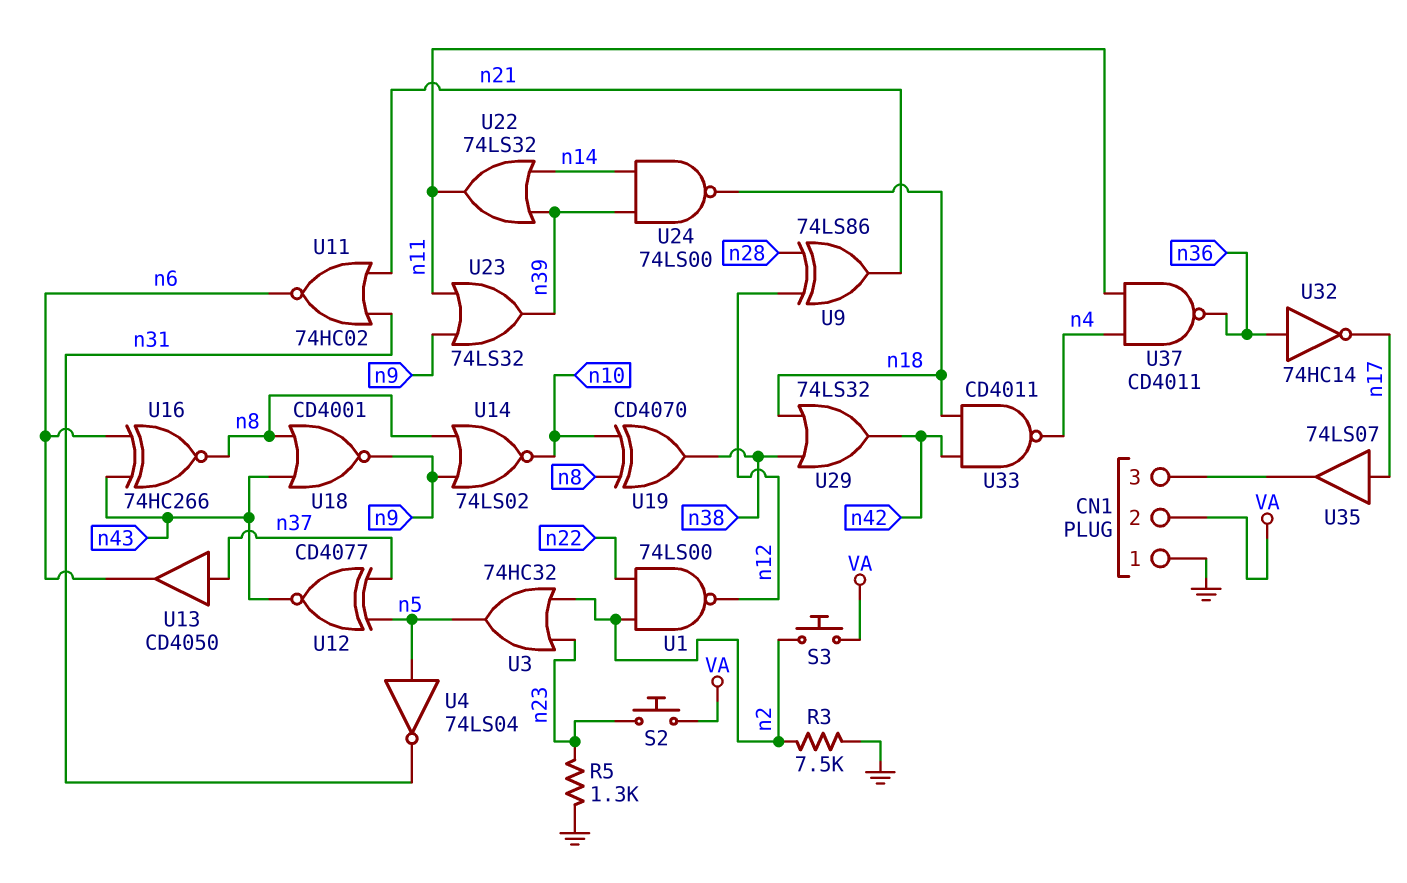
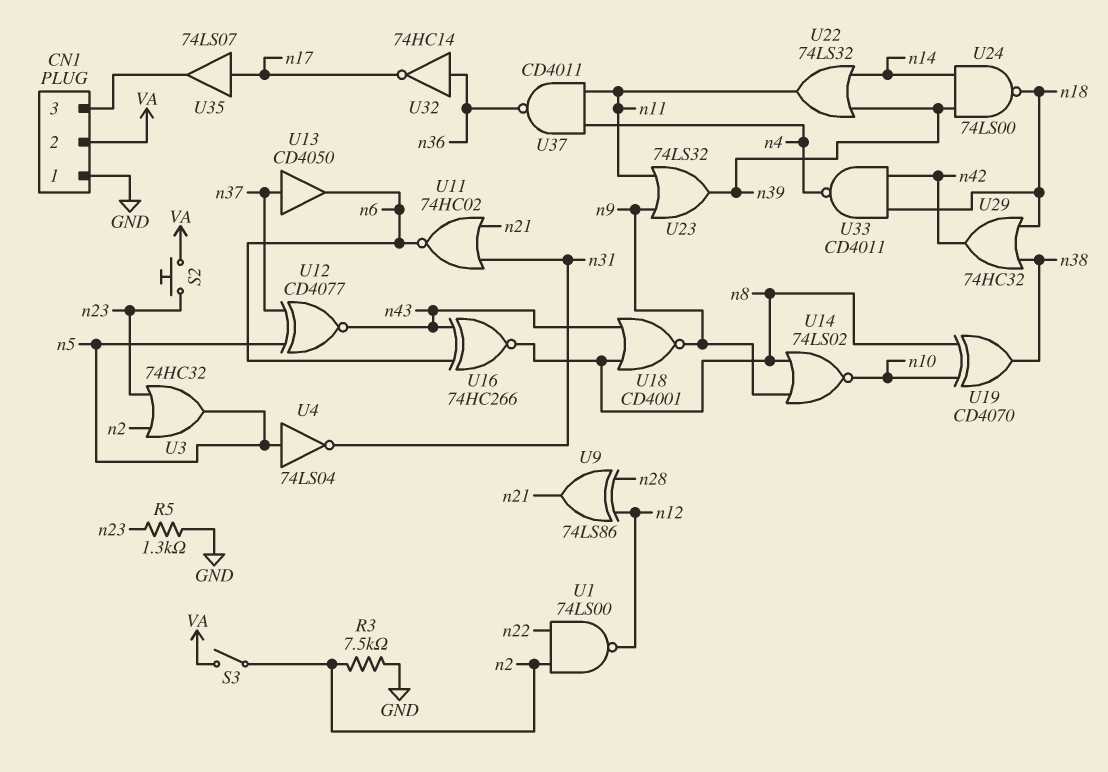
S3: button (VA, n2) -> switch (VA, n2)
U29: OR 74LS32 (in n18, in n38, out n42) -> OR 74HC32 (in n18, in n38, out n42)

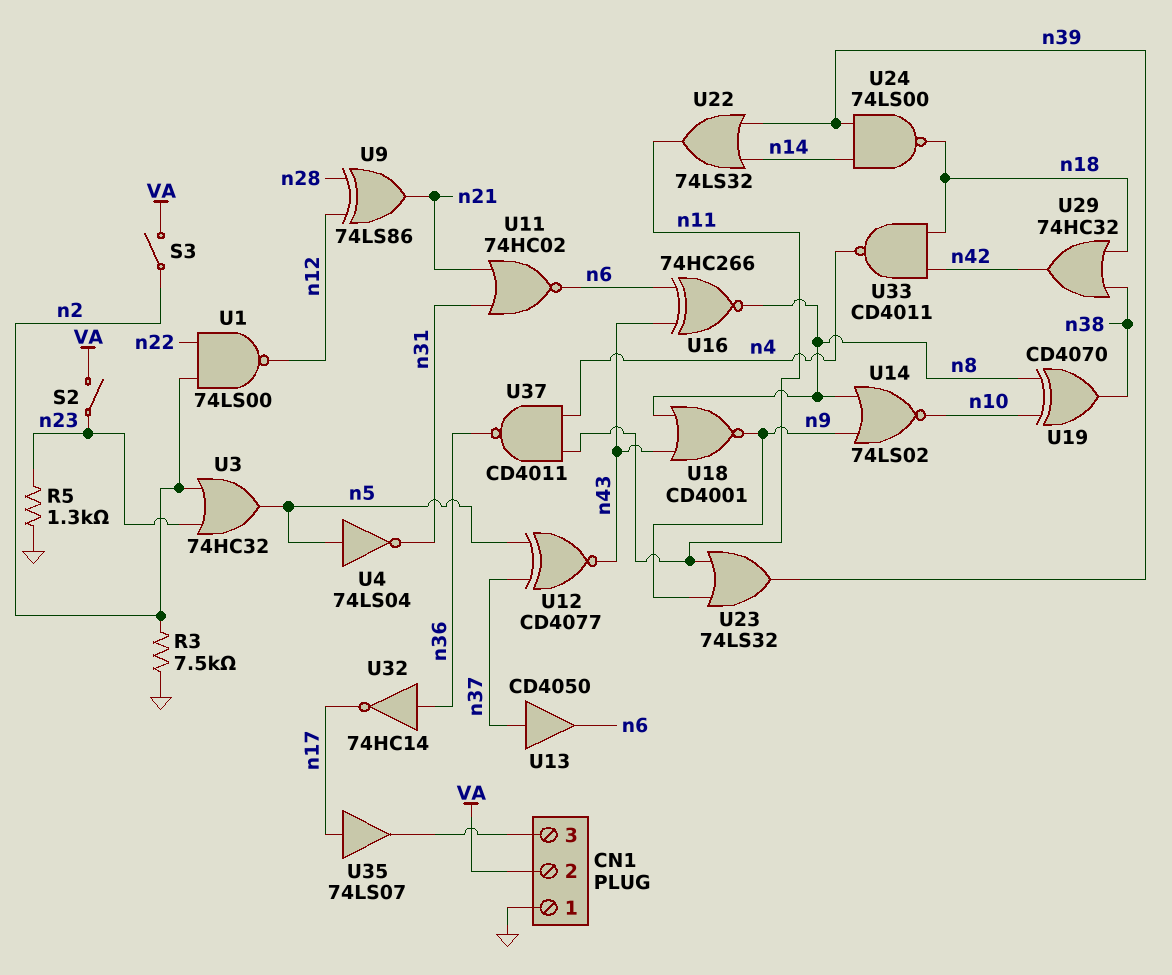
S2: button (VA, n23) -> switch (VA, n23)

